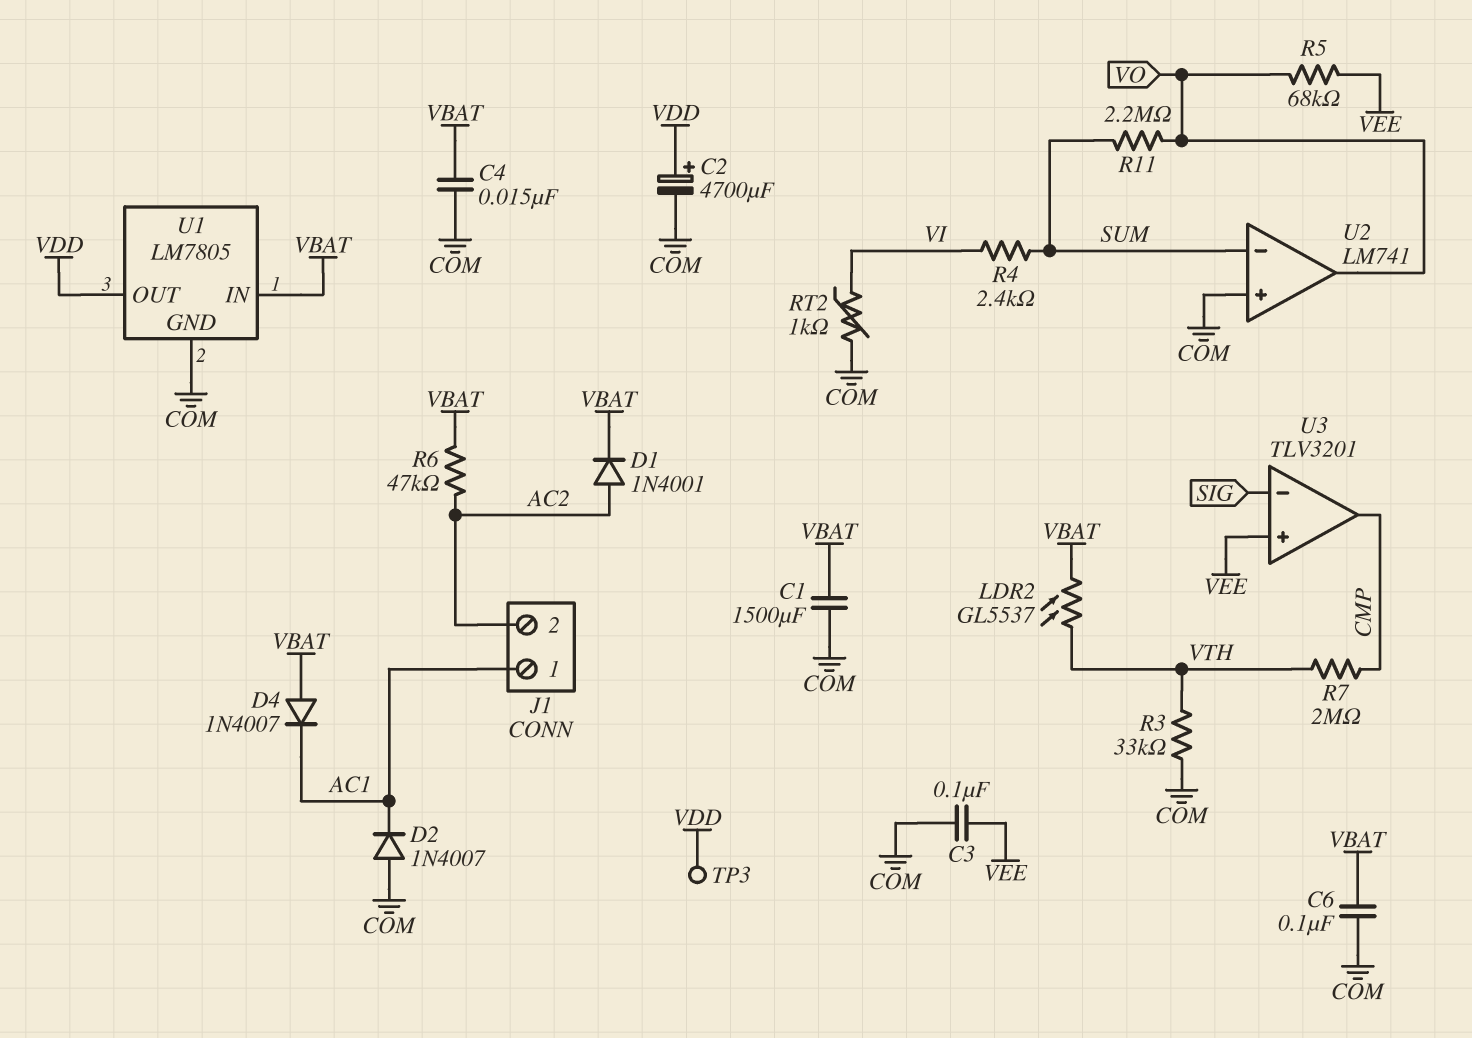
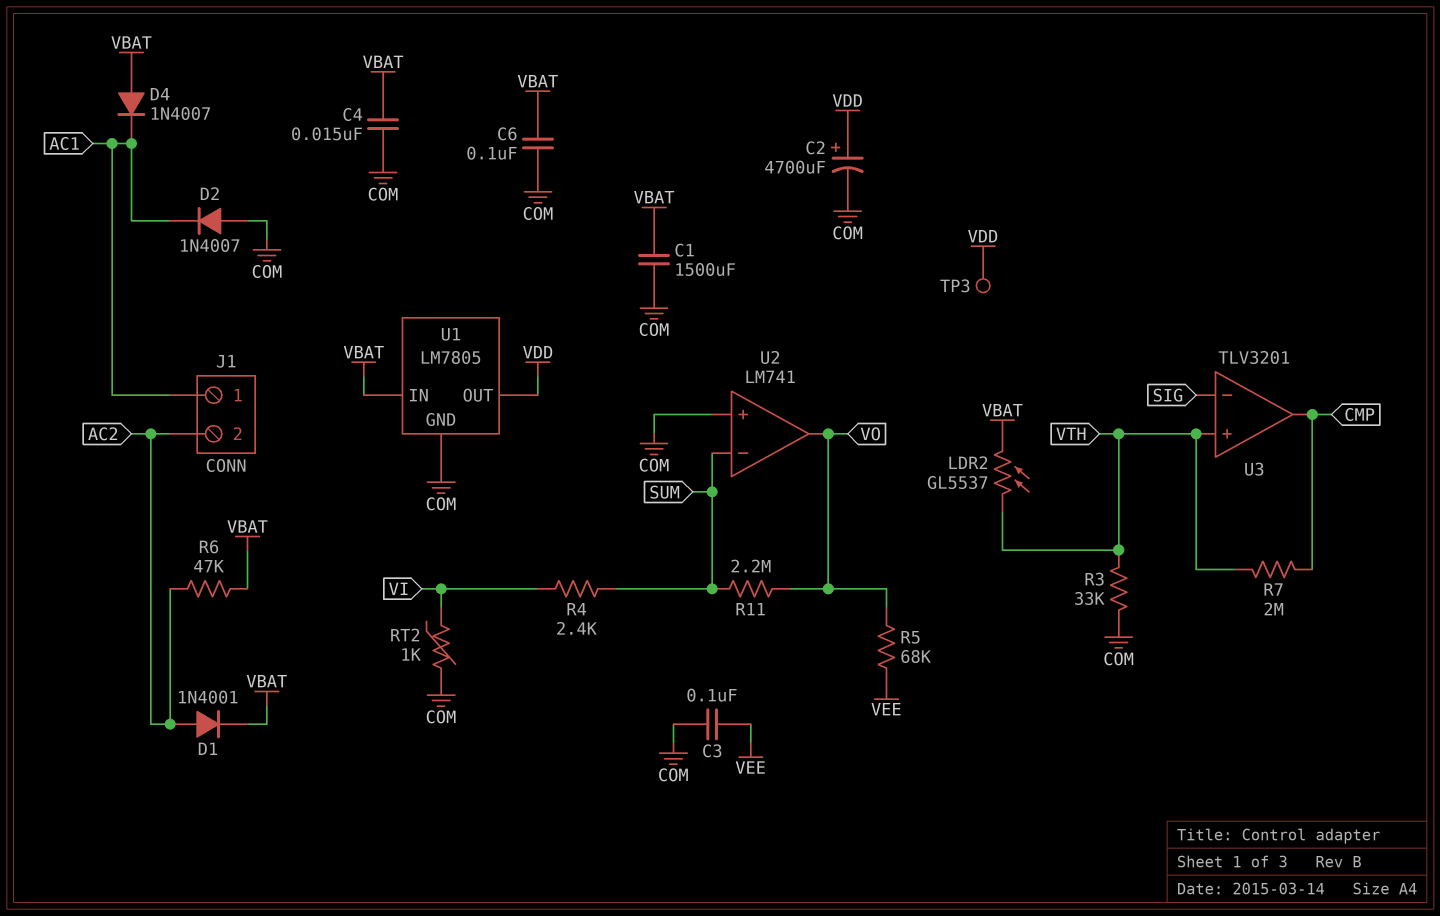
U3 pin in+: VEE -> VTH

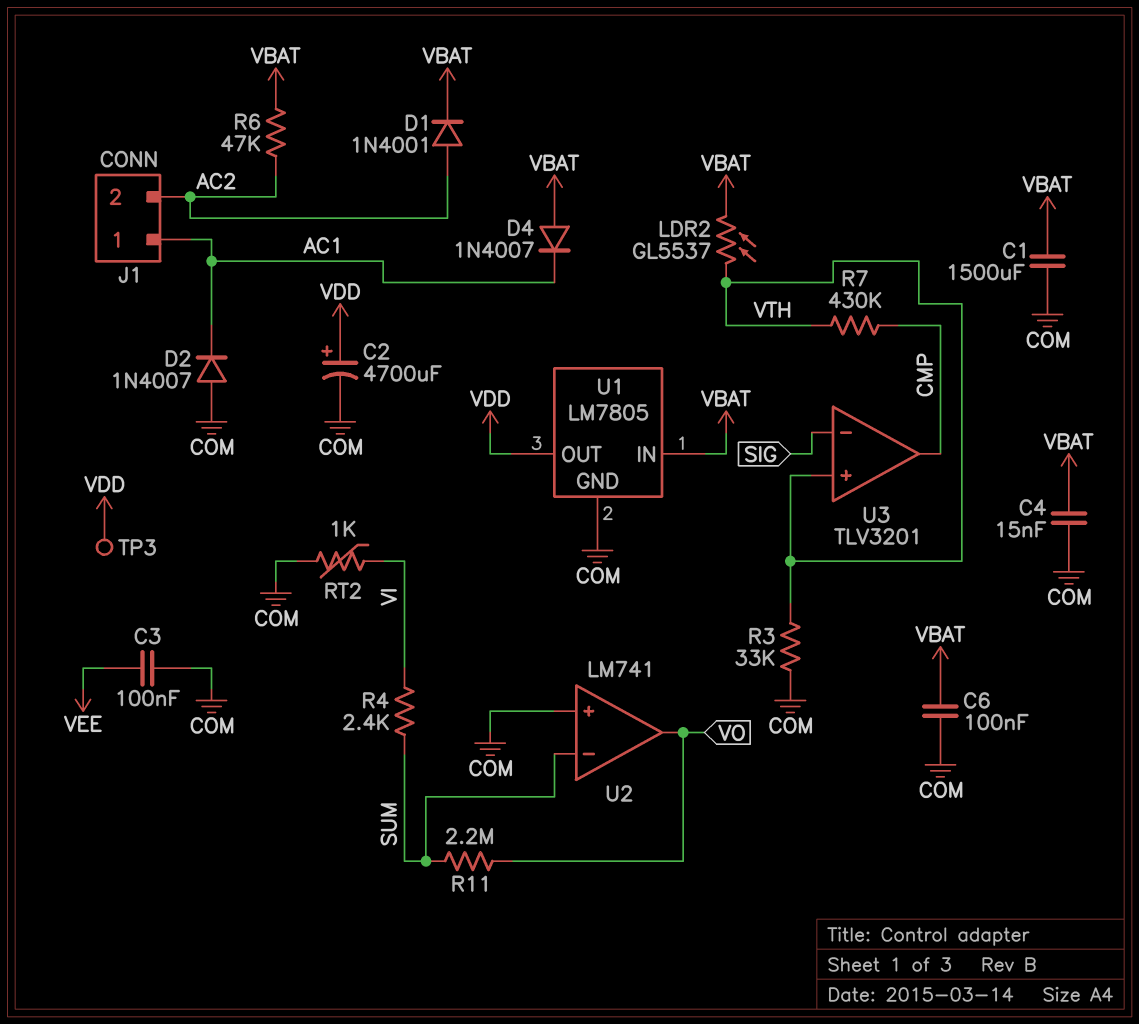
R5: 68k (VEE, VO) -> none
R7: 2M (CMP, VTH) -> 430k (CMP, VTH)

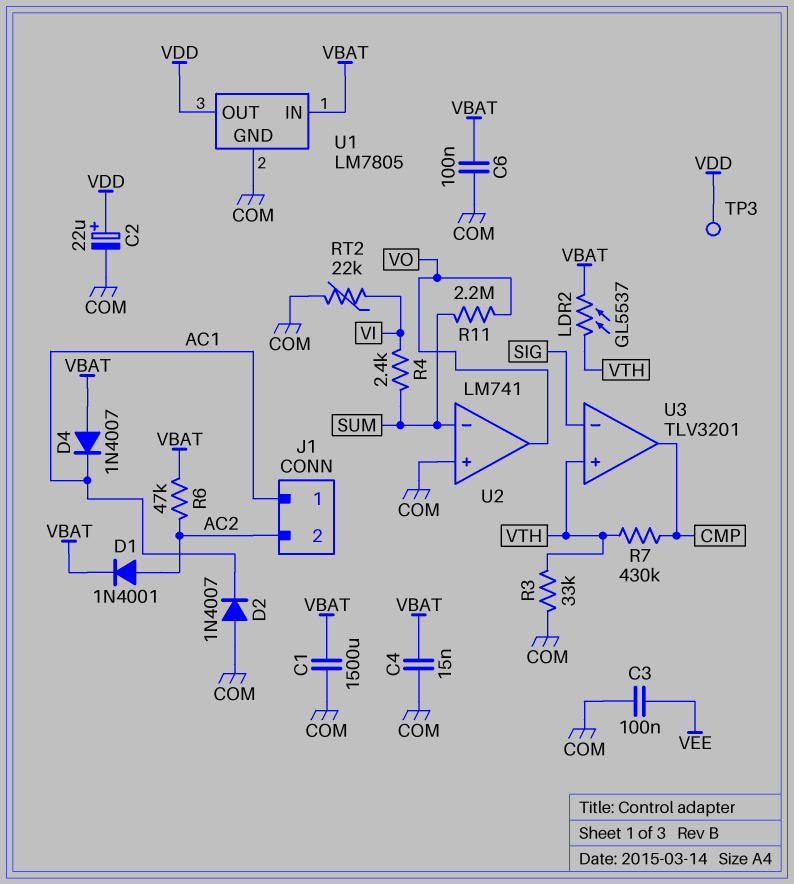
C2: 4700uF (plus VDD, minus COM) -> 22uF (plus VDD, minus COM)
RT2: 1k (COM, VI) -> 22k (COM, VI)

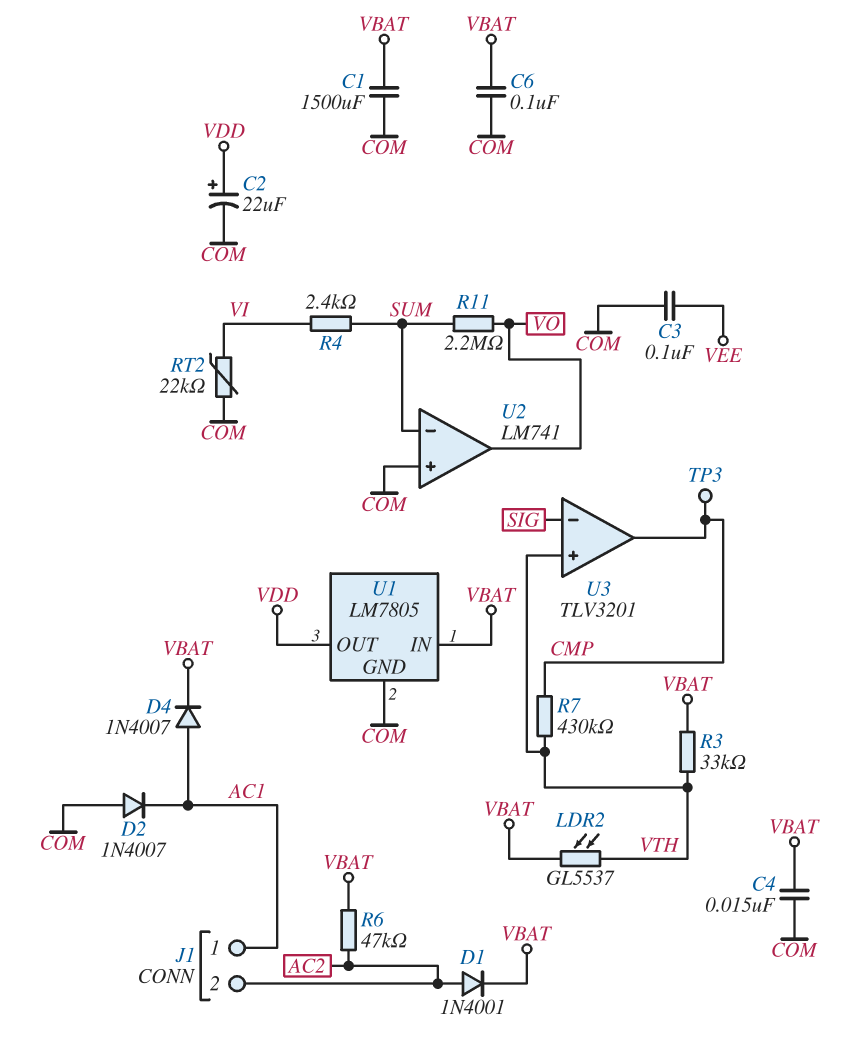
D4: diode 1N4007 (A VBAT, K AC1) -> diode 1N4007 (A AC1, K VBAT)
R3: 33k (COM, VTH) -> 33k (VBAT, VTH)
TP3: test point (VDD) -> test point (CMP)

